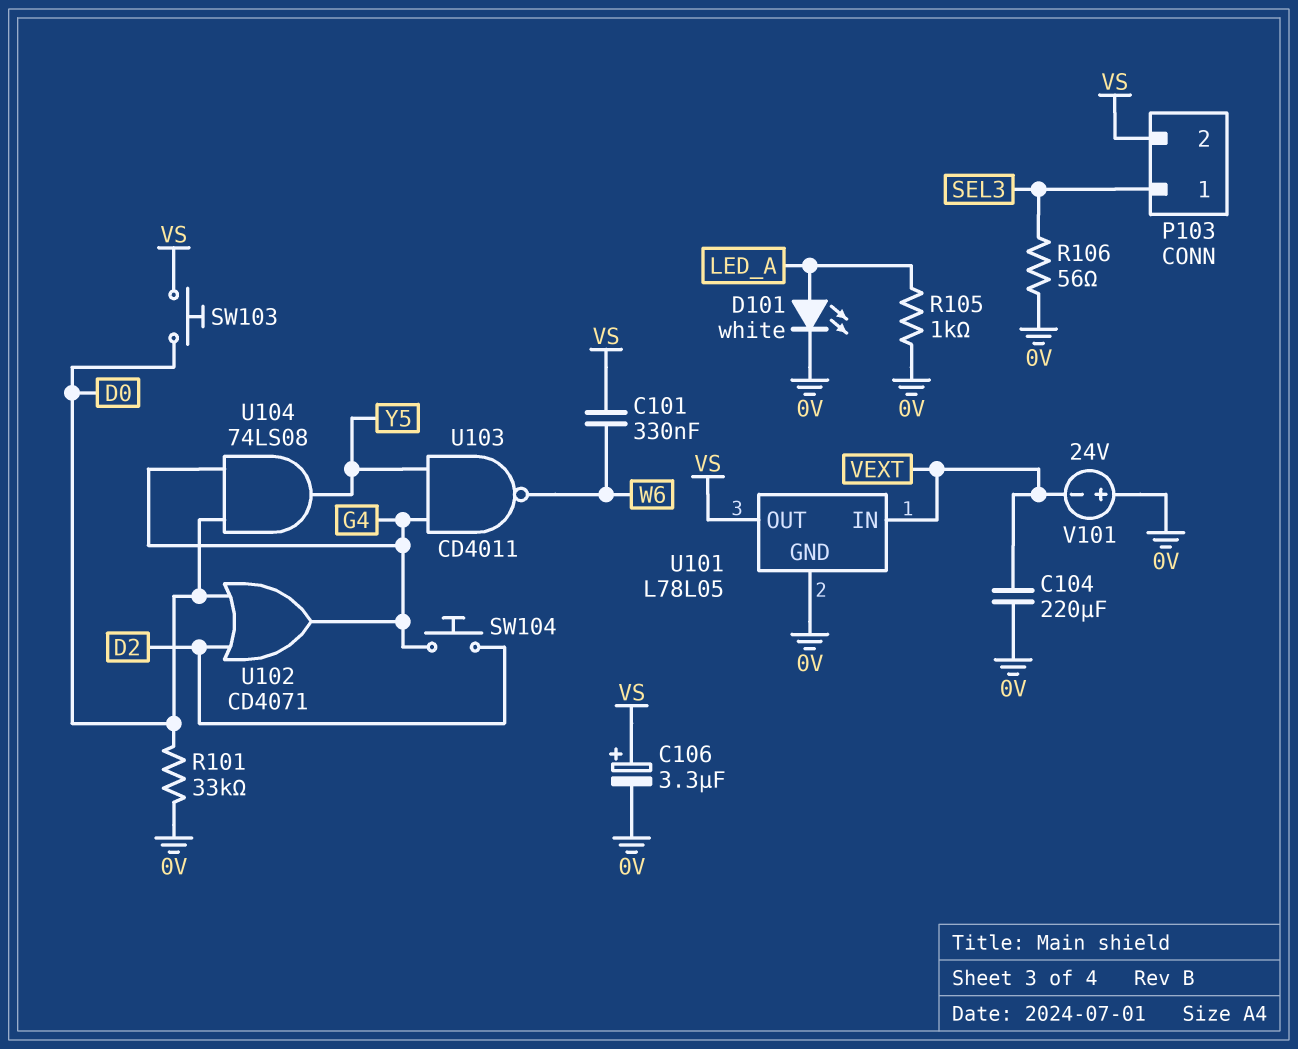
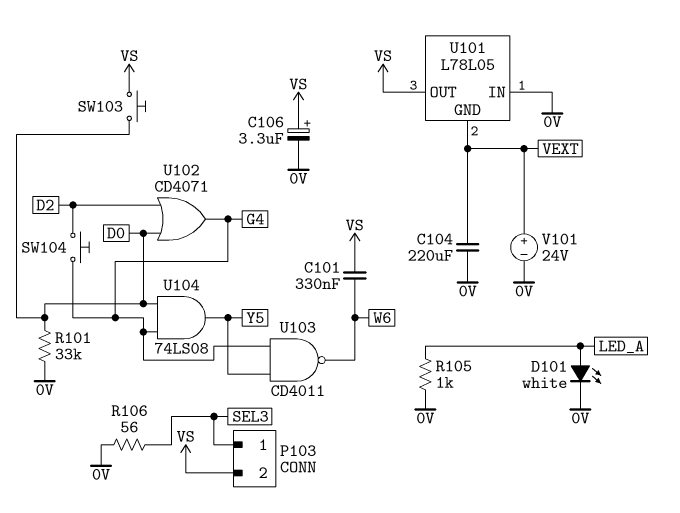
U101 pin GND: 0V -> VEXT
U101 pin IN: VEXT -> 0V
V101: 24V (plus 0V, minus VEXT) -> 24V (plus VEXT, minus 0V)

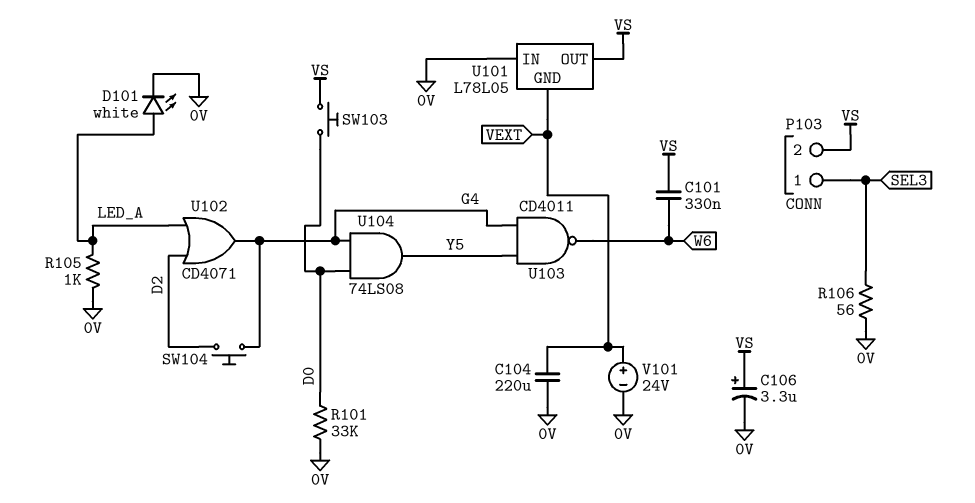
U102: OR CD4071 (in D0, in D2, out G4) -> OR CD4071 (in D2, in LED_A, out G4)

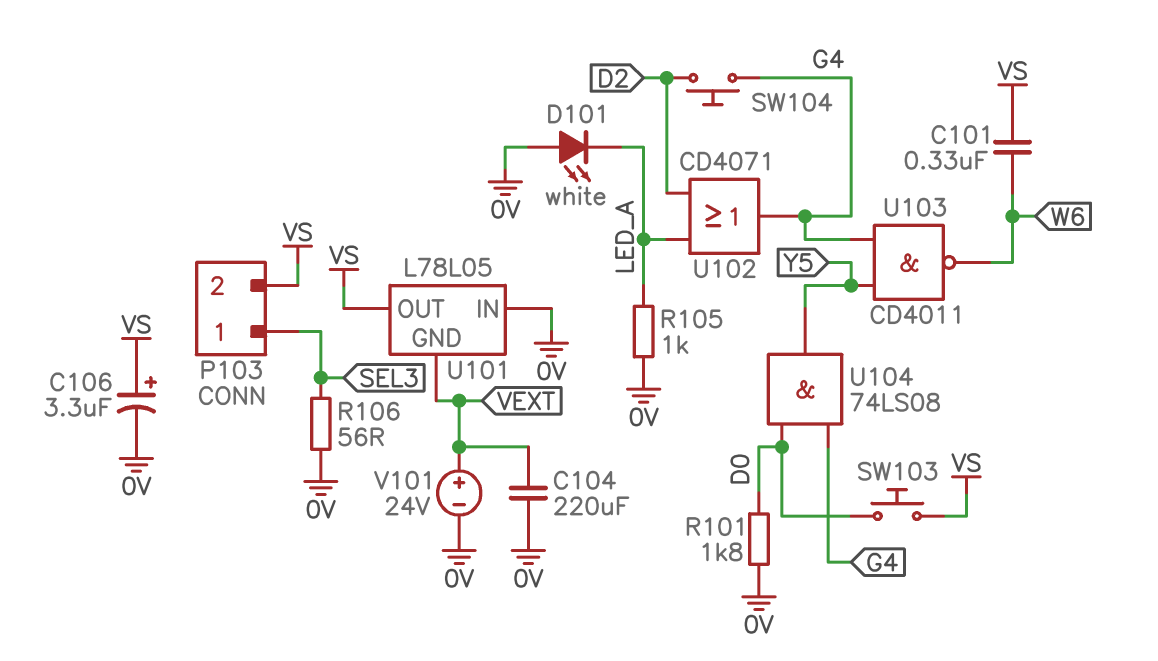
D101: LED white (A LED_A, K 0V) -> LED white (A 0V, K LED_A)
R101: 33k (0V, D0) -> 1.8k (0V, D0)

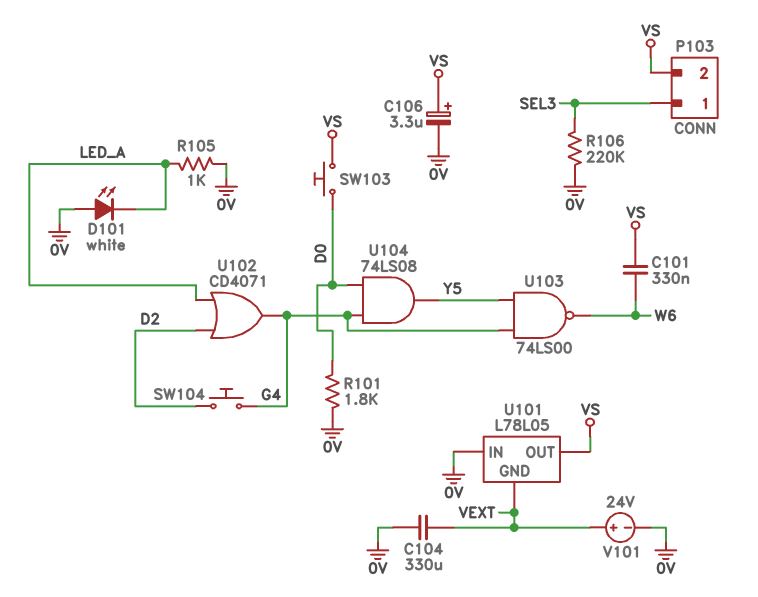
C104: 220uF (0V, VEXT) -> 330uF (0V, VEXT)
R106: 56 (0V, SEL3) -> 220k (0V, SEL3)
U103: NAND CD4011 (in G4, in Y5, out W6) -> NAND 74LS00 (in G4, in Y5, out W6)

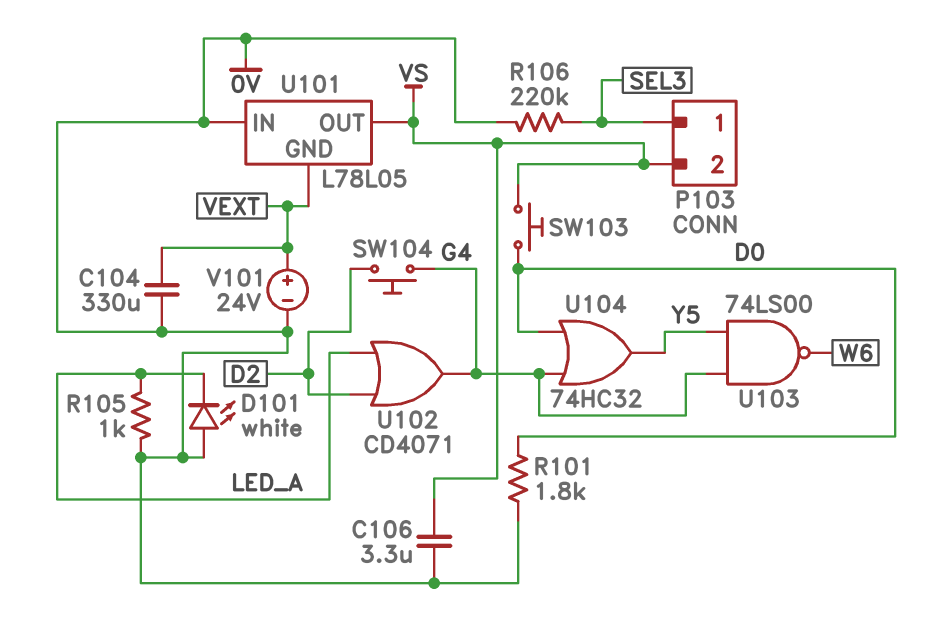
C101: 330nF (VS, W6) -> none
C106: 3.3uF (plus VS, minus 0V) -> 3.3uF (0V, VS)
U104: AND 74LS08 (in D0, in G4, out Y5) -> OR 74HC32 (in D0, in G4, out Y5)

